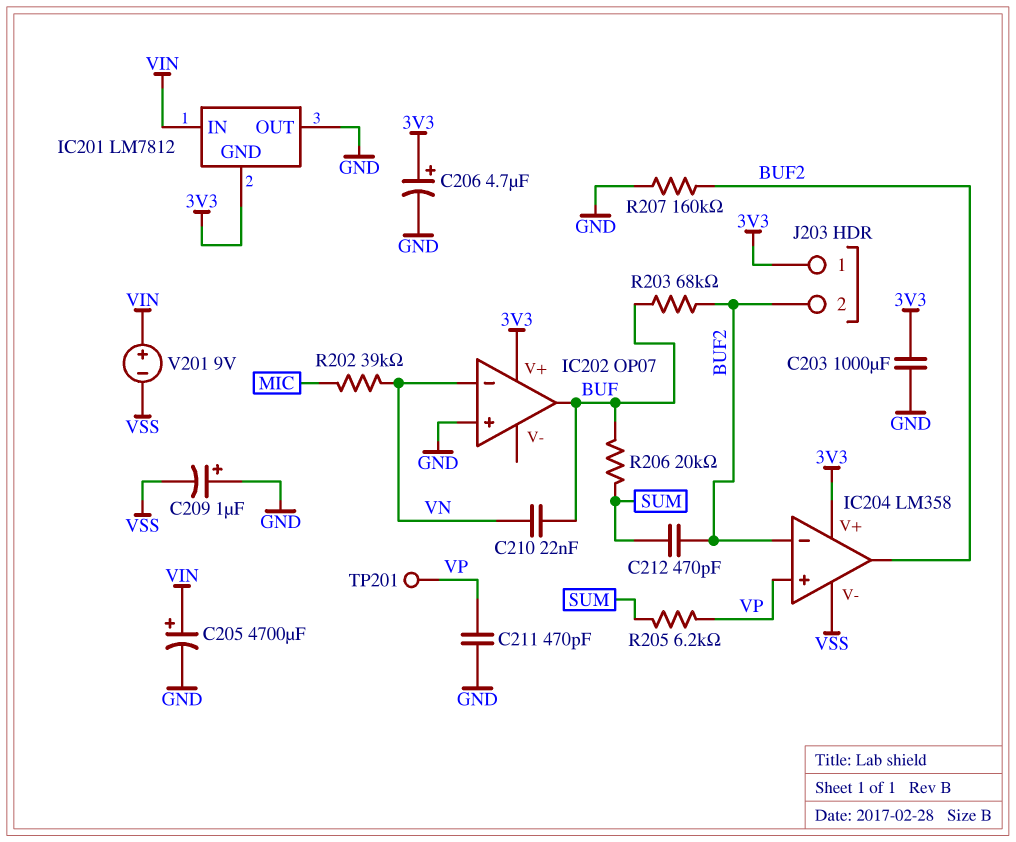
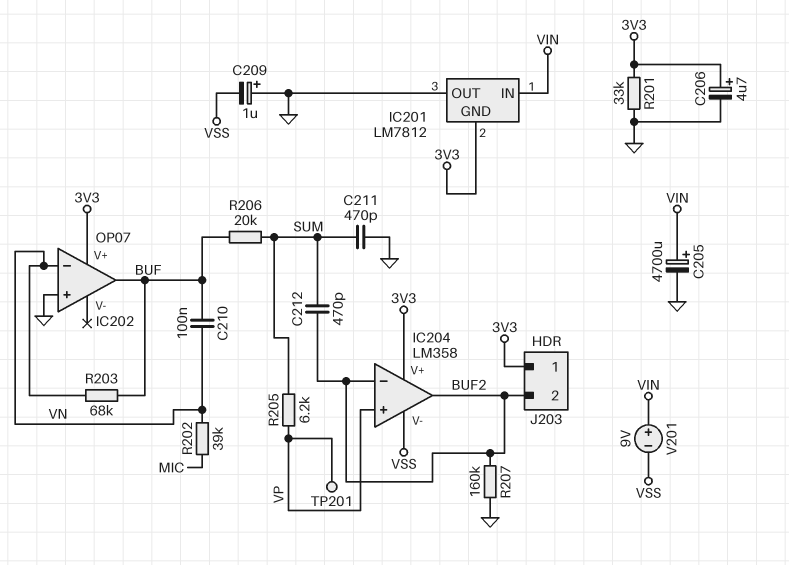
C203: 1000uF (3V3, GND) -> none
C210: 22nF (BUF, VN) -> 100nF (BUF, VN)
C211: 470pF (GND, VP) -> 470pF (GND, SUM)
R201: none -> 33k (3V3, GND)
R203: 68k (BUF, BUF2) -> 68k (BUF, VN)

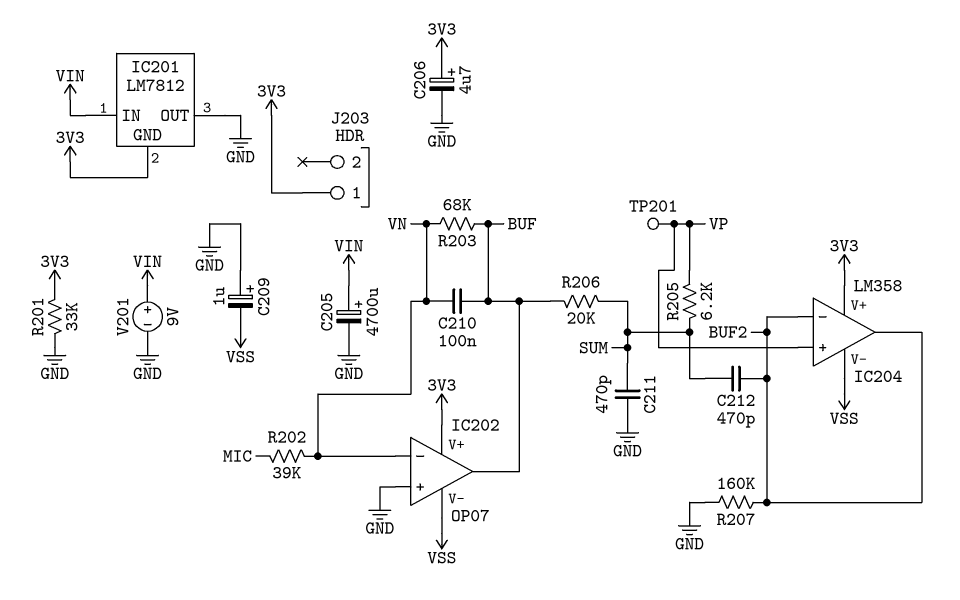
IC202 pin V-: none -> VSS
J203 pin 2: BUF2 -> none
V201: 9V (plus VIN, minus VSS) -> 9V (plus VIN, minus GND)

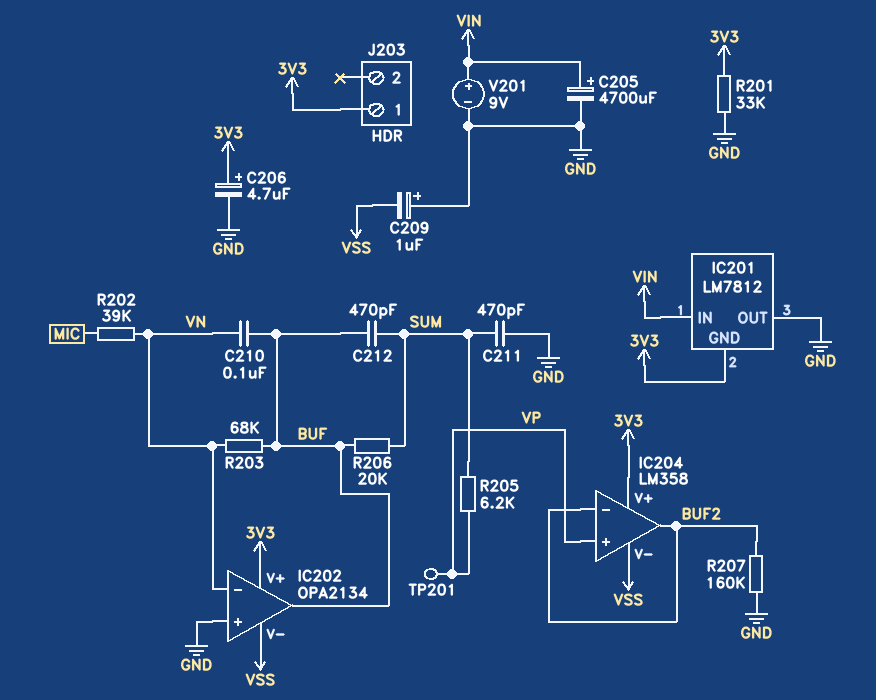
C212: 470pF (BUF2, SUM) -> 470pF (BUF, SUM)
IC202: OP07 -> OPA2134

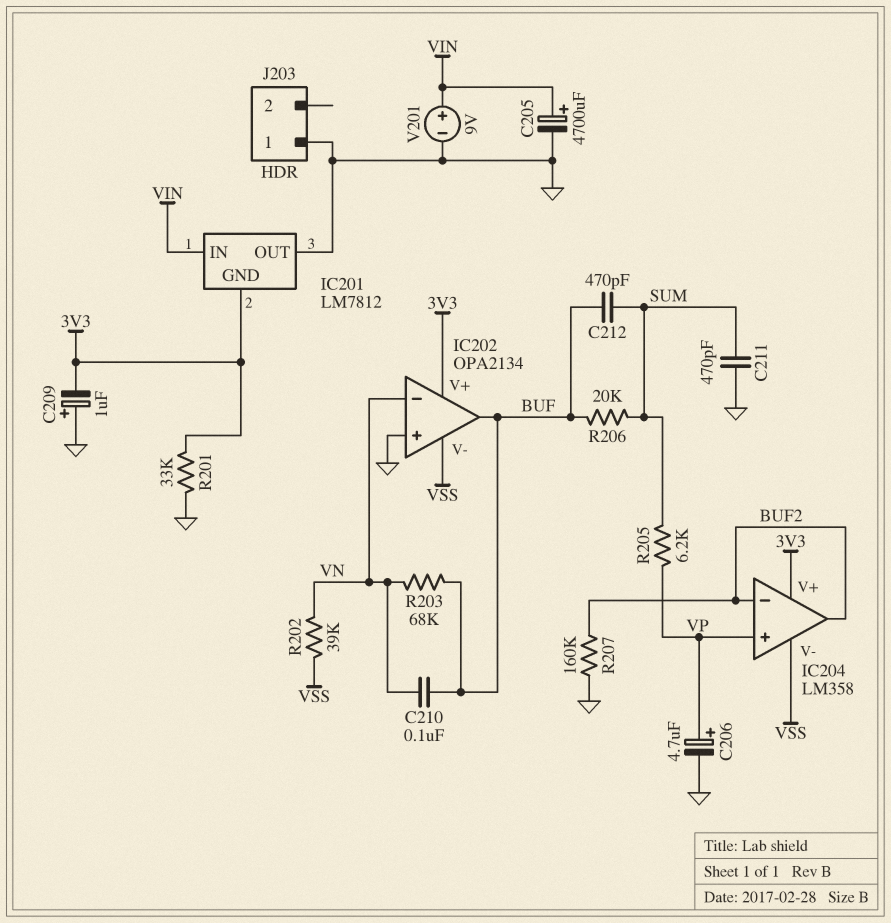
C206: 4.7uF (plus 3V3, minus GND) -> 4.7uF (plus VP, minus GND)
C209: 1uF (plus GND, minus VSS) -> 1uF (plus GND, minus 3V3)
J203 pin 1: 3V3 -> GND
R202: 39k (MIC, VN) -> 39k (VN, VSS)
TP201: test point (VP) -> none

